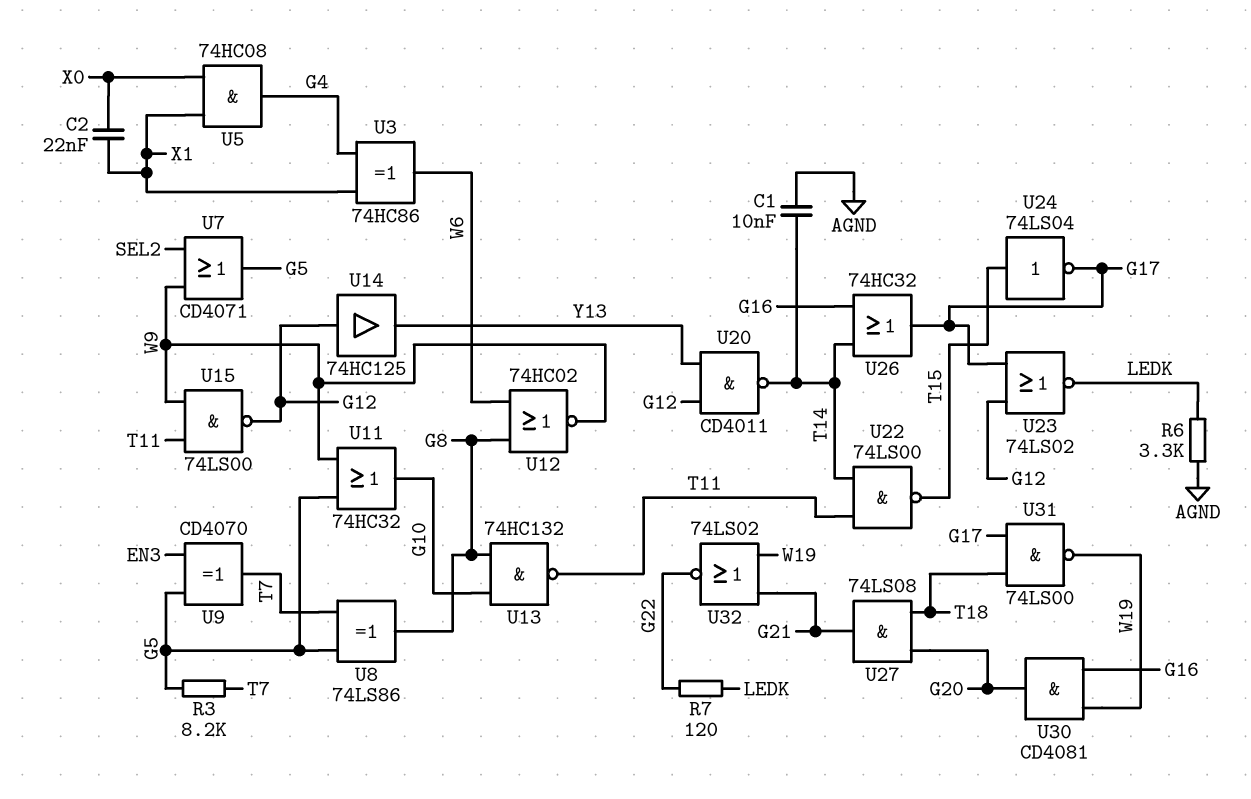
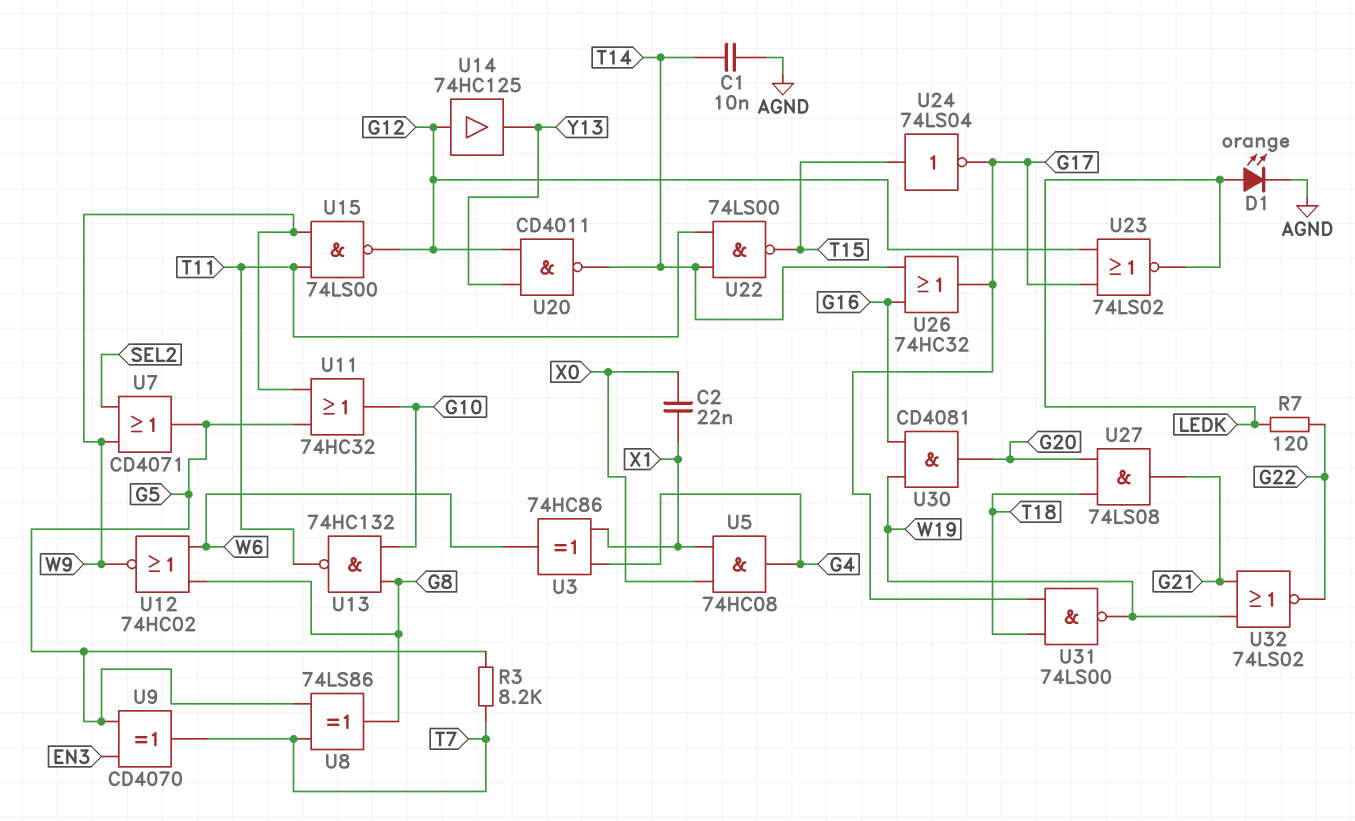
D1: none -> LED orange (A LEDK, K AGND)
R6: 3.3k (AGND, LEDK) -> none

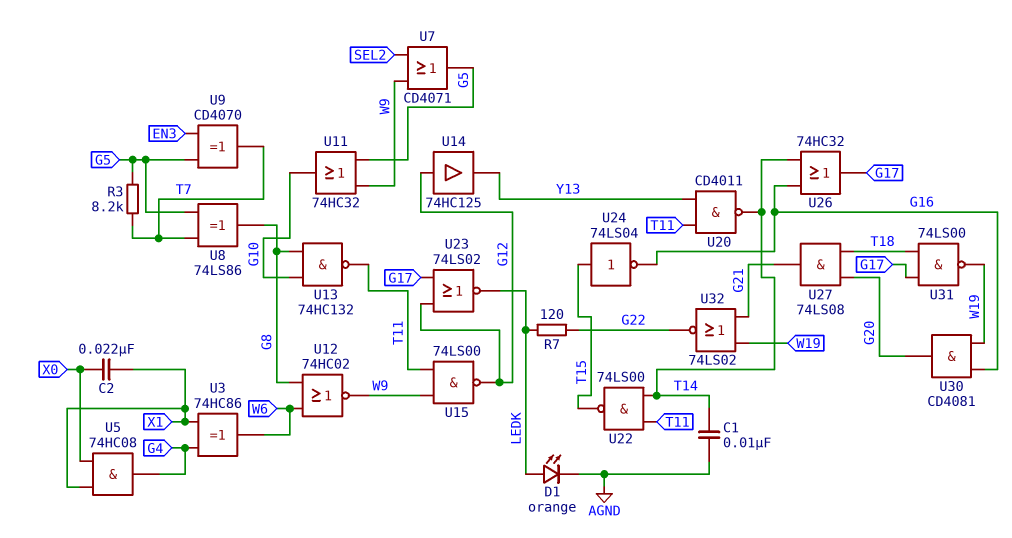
U20: NAND CD4011 (in G12, in Y13, out T14) -> NAND CD4011 (in T11, in Y13, out T14)
U24: NOT 74LS04 (in T15, out G17) -> NOT 74LS04 (in T15, out G16)

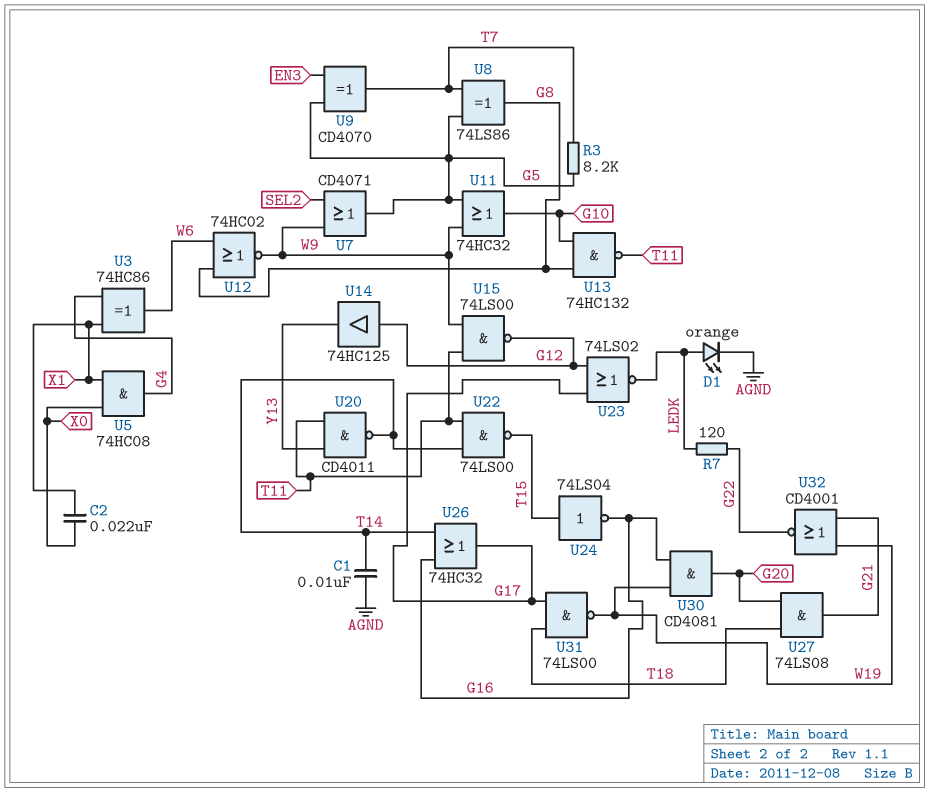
U32: NOR 74LS02 (in G21, in W19, out G22) -> NOR CD4001 (in G21, in W19, out G22)

